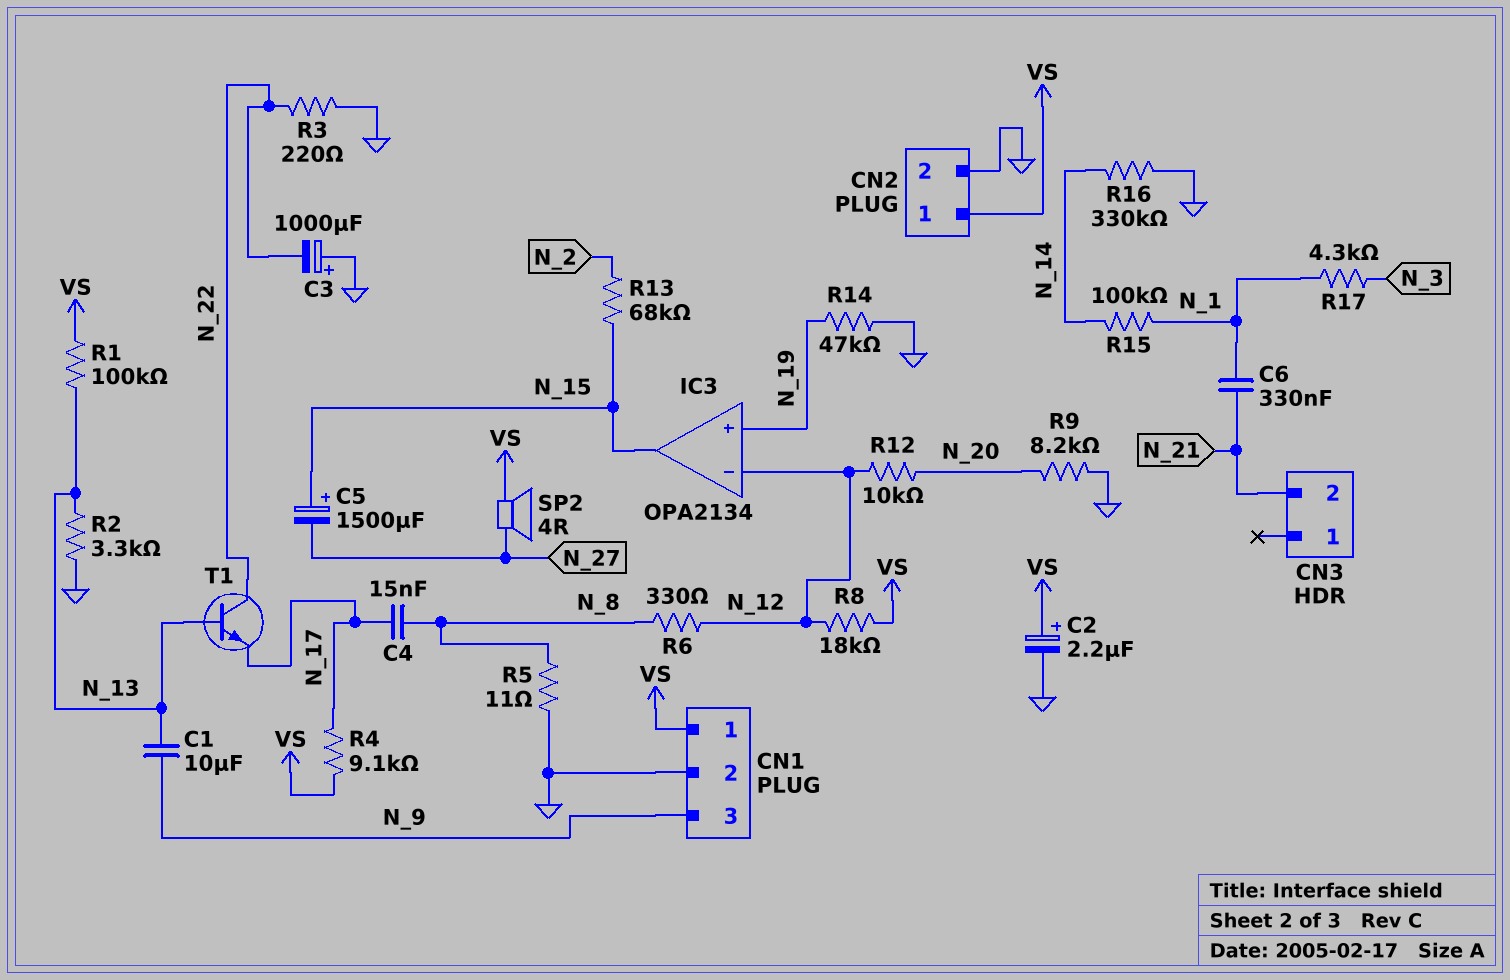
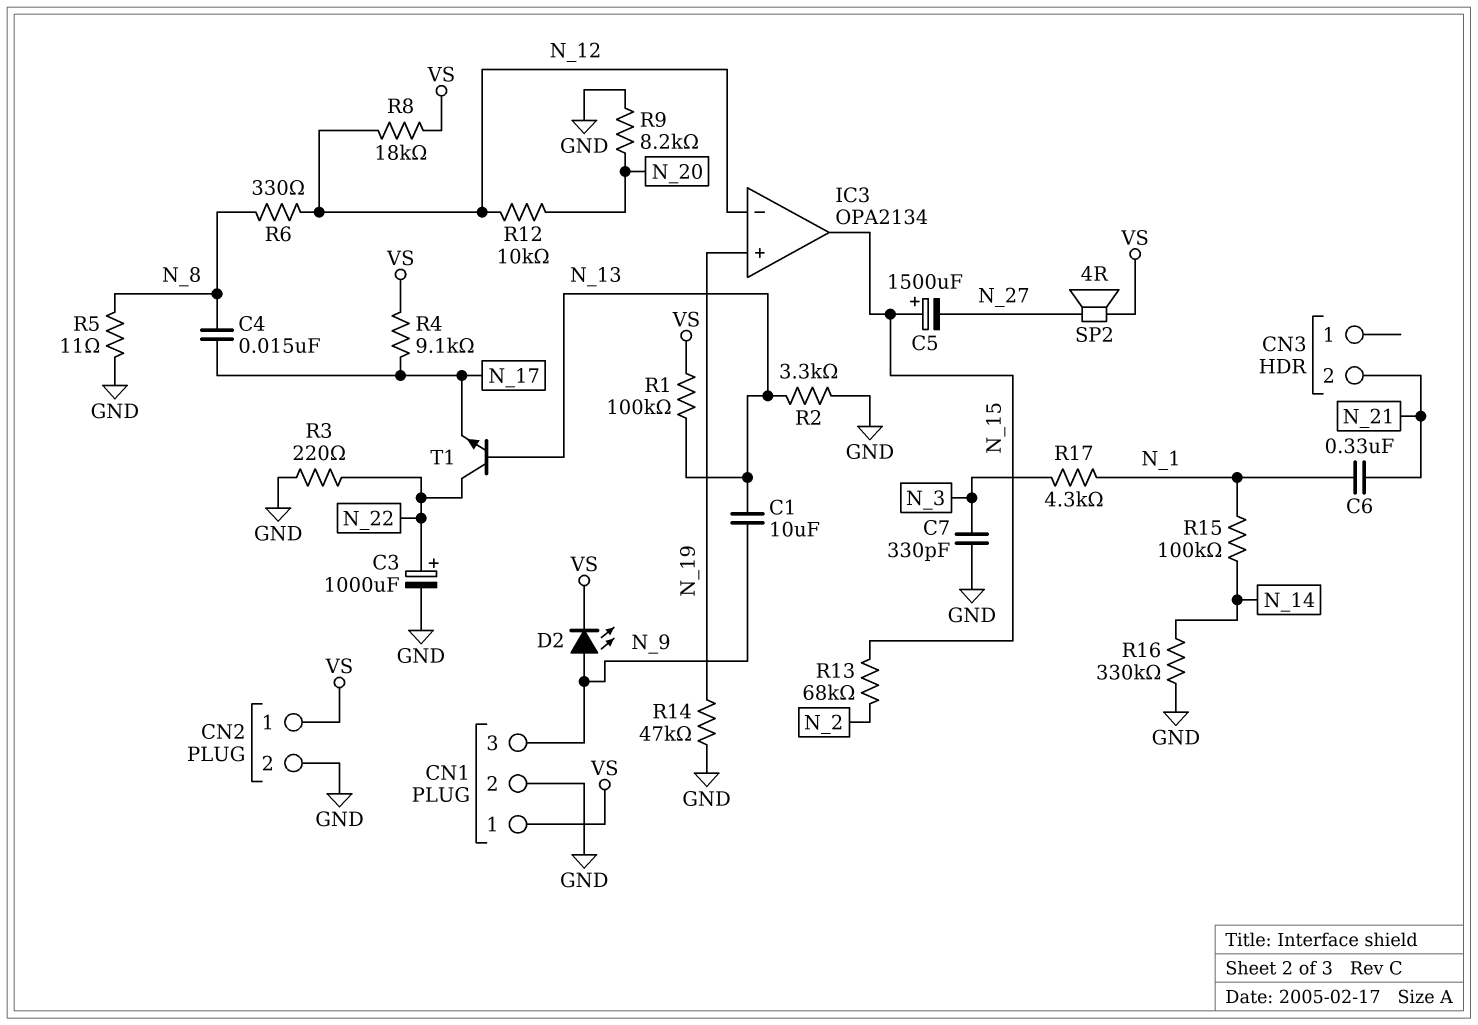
C2: 2.2uF (plus VS, minus GND) -> none
C3: 1000uF (plus GND, minus N_22) -> 1000uF (plus N_22, minus GND)
C7: none -> 330pF (GND, N_3)
D2: none -> LED (A N_9, K VS)

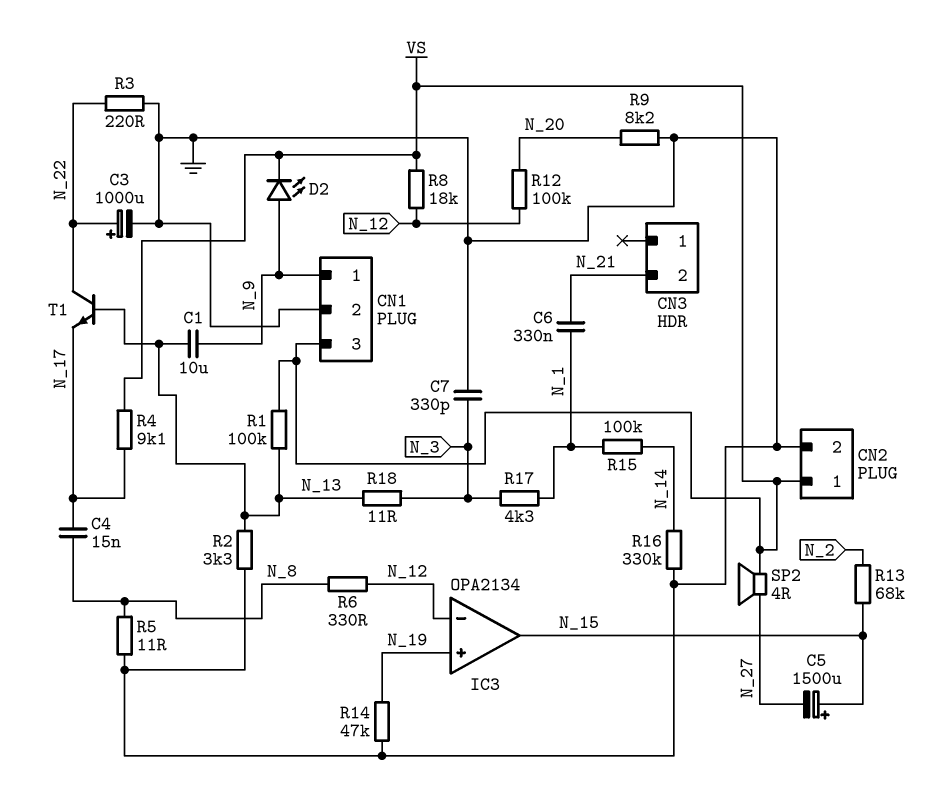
CN1 pin 1: VS -> N_9
CN1 pin 3: N_9 -> VS
R12: 10k (N_12, N_20) -> 100k (N_12, N_20)
R18: none -> 11 (N_3, N_13)

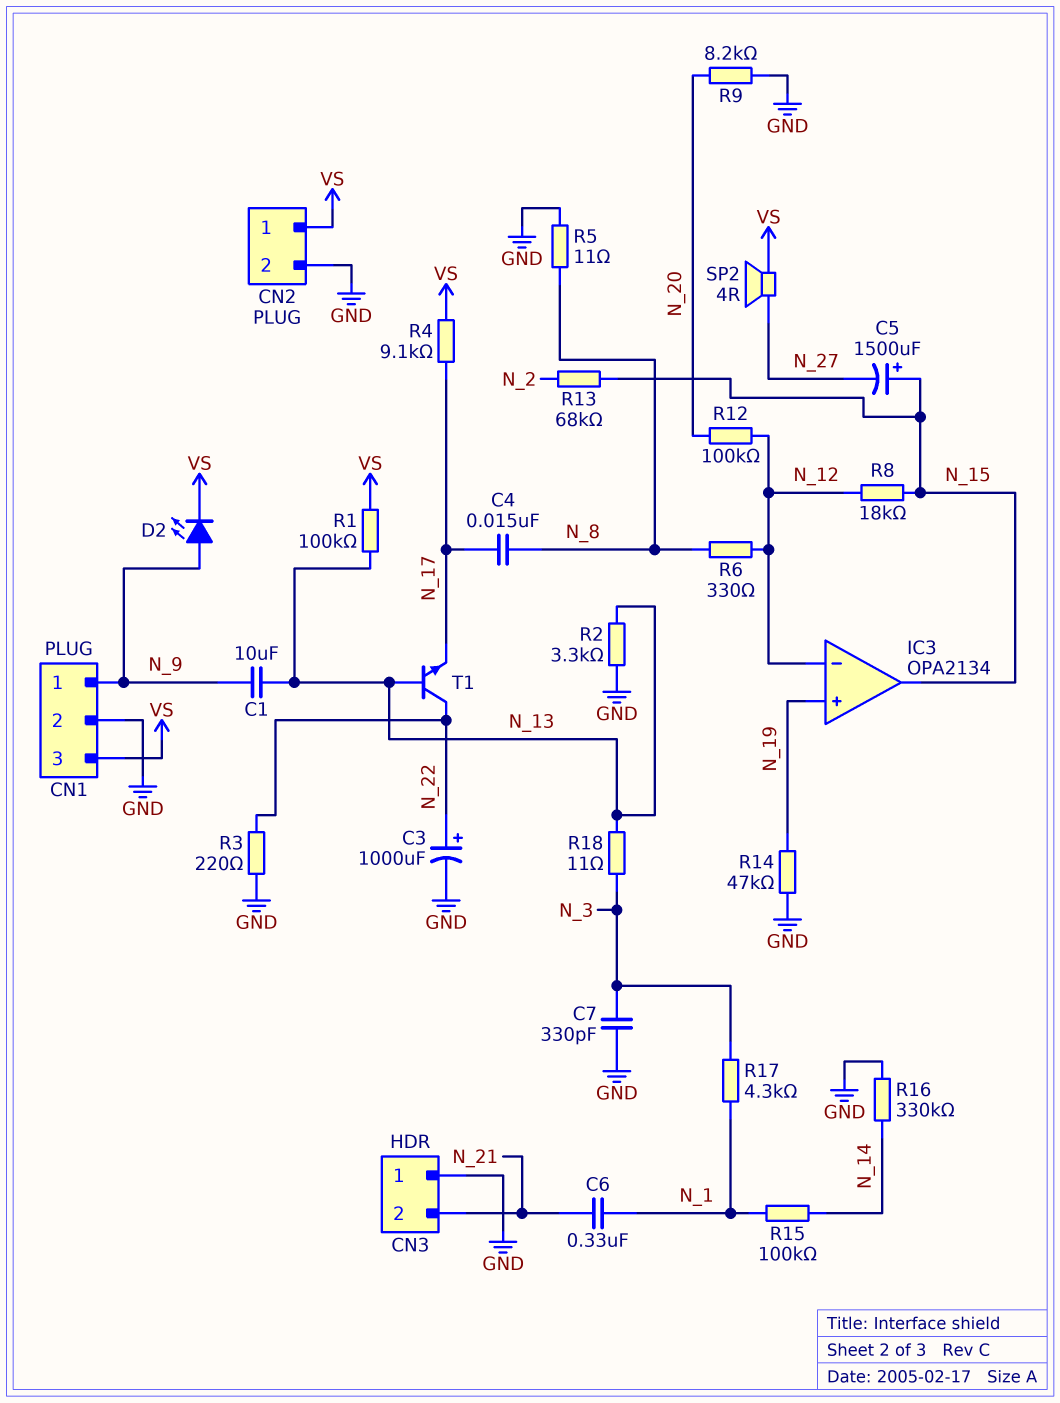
CN3 pin 1: none -> GND
R8: 18k (N_12, VS) -> 18k (N_12, N_15)

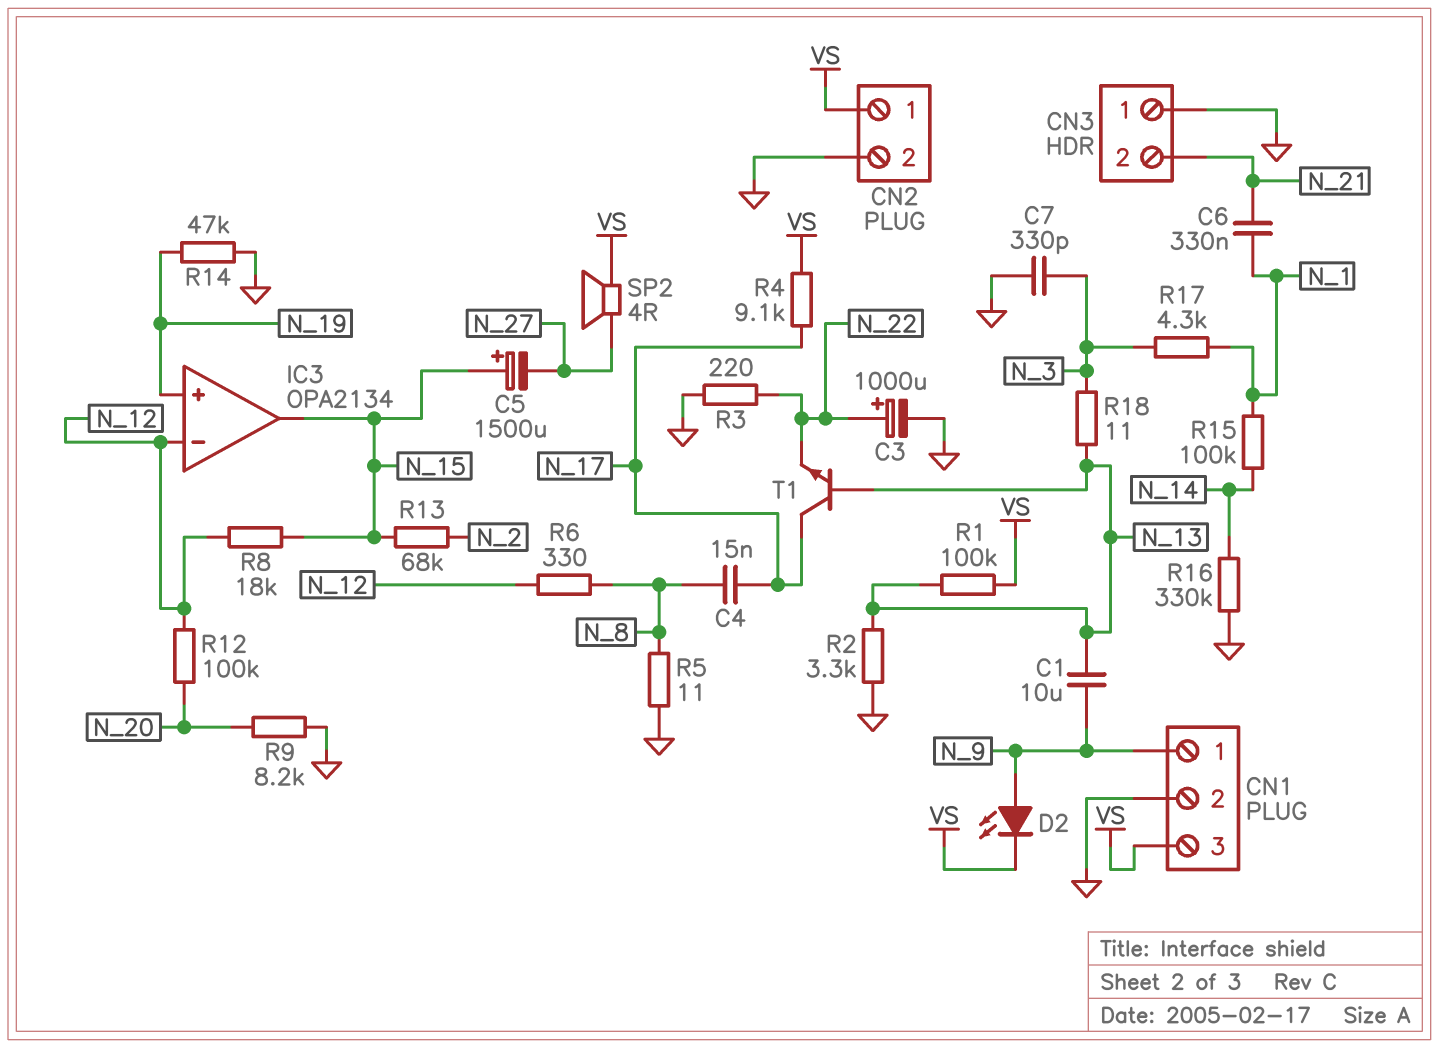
T1: NPN (B N_13, C N_22, E N_17) -> NPN (B N_13, C N_17, E N_22)

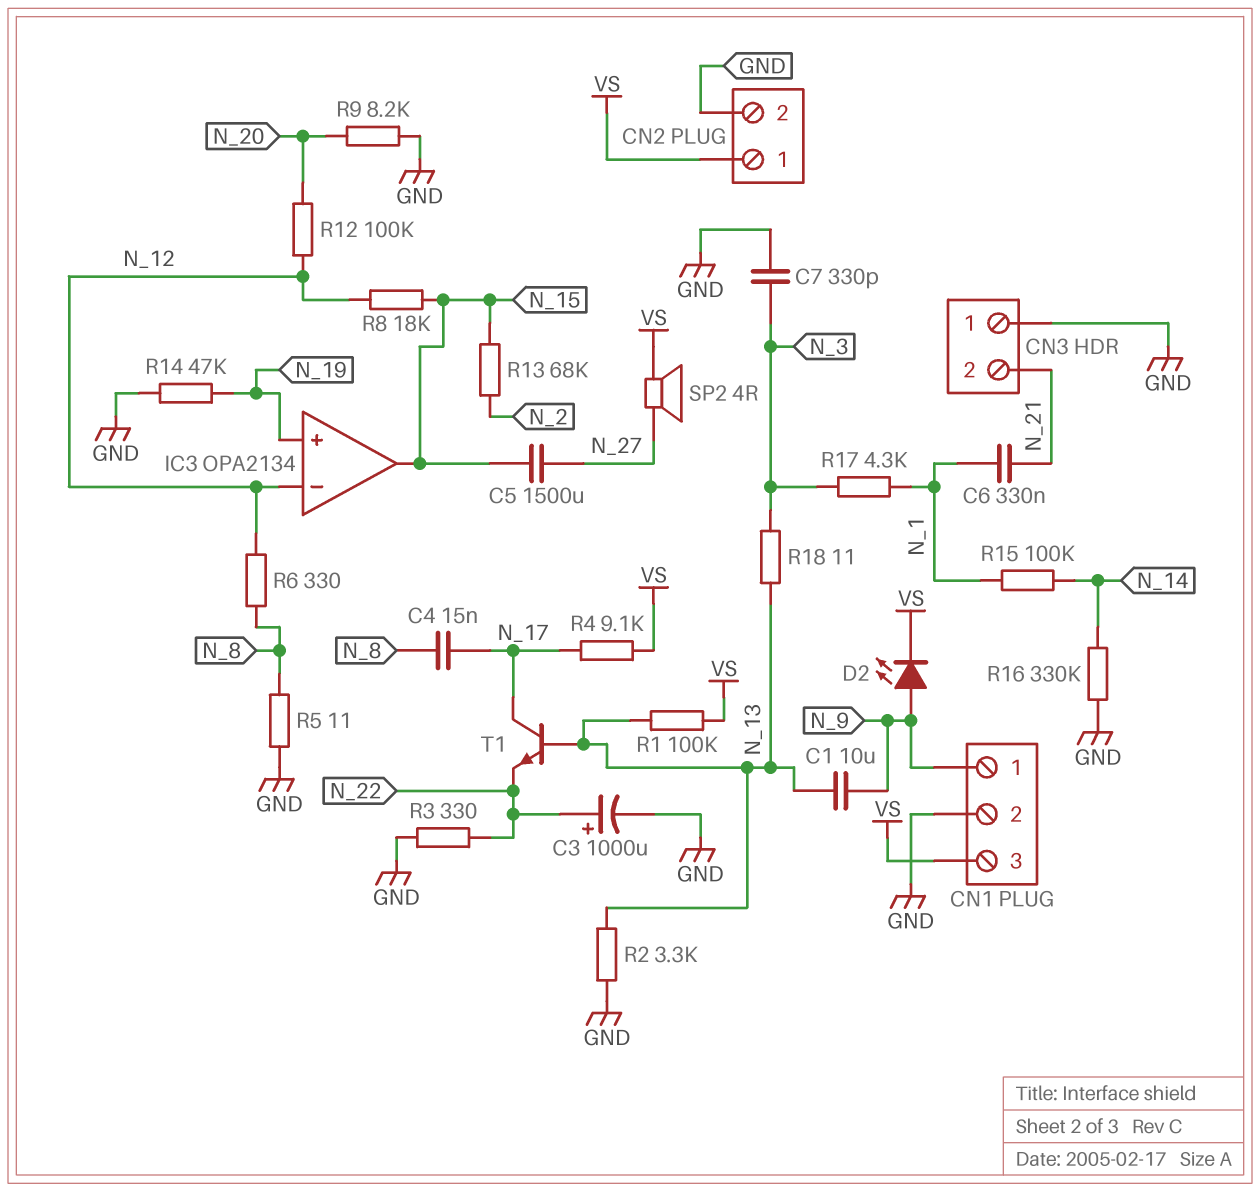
C5: 1500uF (plus N_15, minus N_27) -> 1500uF (N_15, N_27)
R3: 220 (GND, N_22) -> 330 (GND, N_22)

